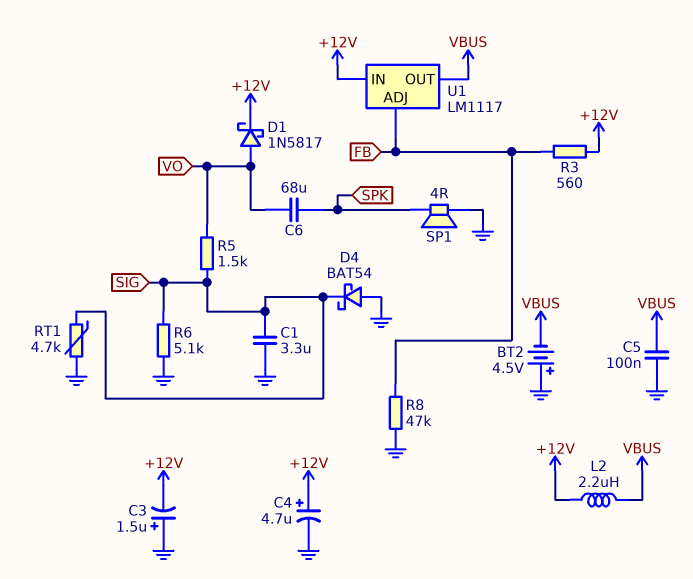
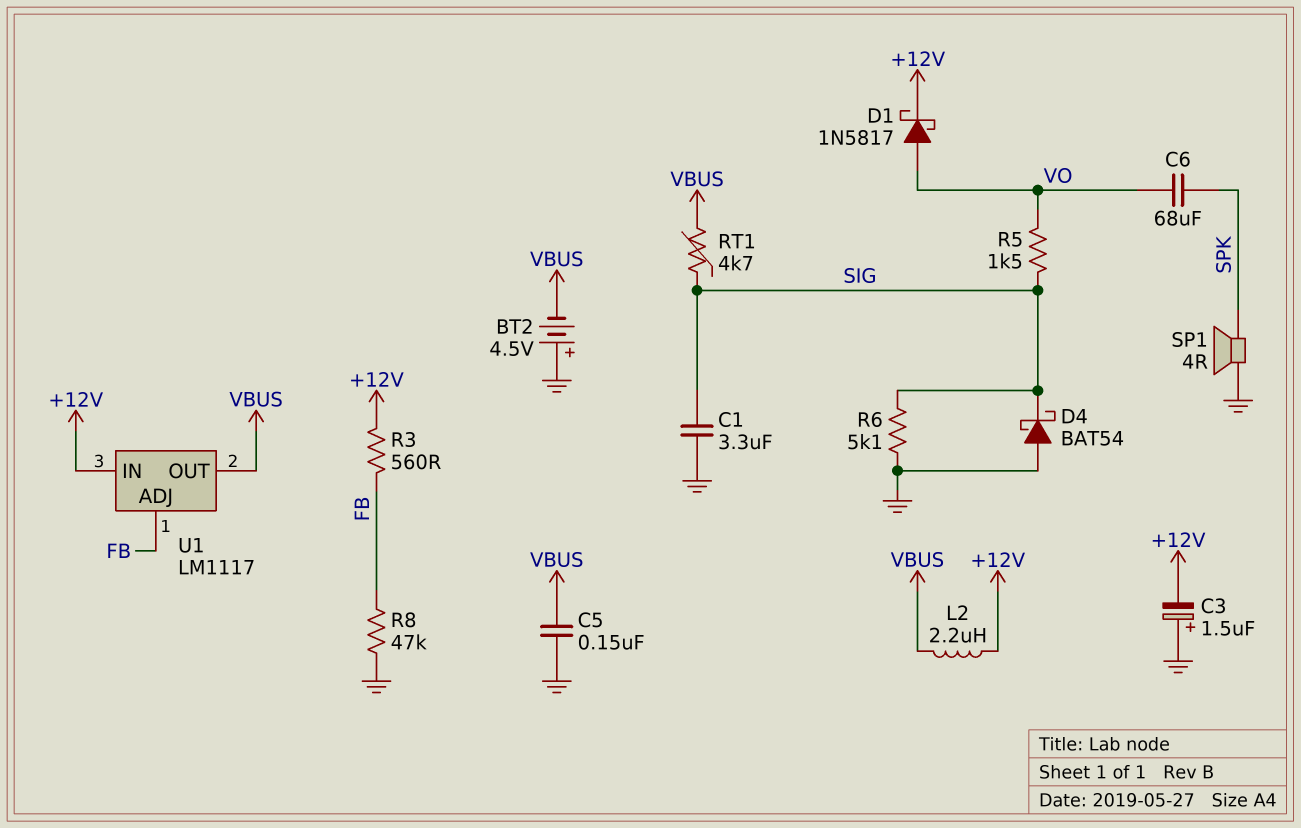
C4: 4.7uF (plus +12V, minus GND) -> none
C5: 100nF (GND, VBUS) -> 150nF (GND, VBUS)
RT1: 4.7k (GND, SIG) -> 4.7k (SIG, VBUS)

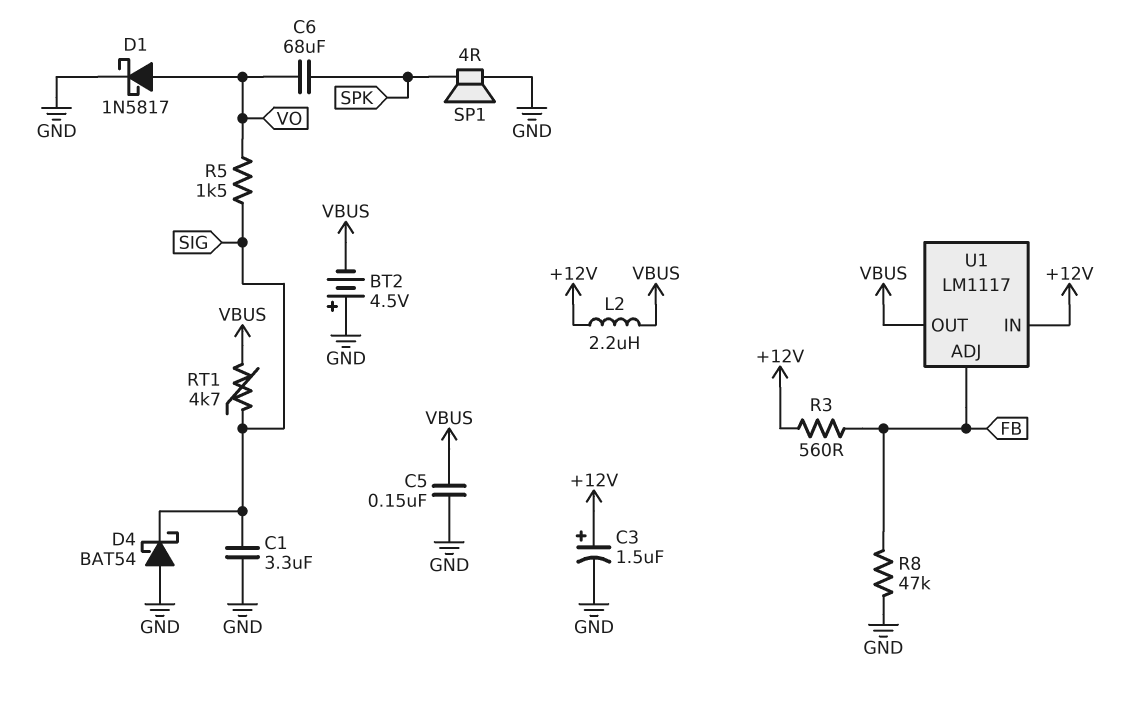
C3: 1.5uF (plus GND, minus +12V) -> 1.5uF (plus +12V, minus GND)
D1: schottky 1N5817 (A VO, K +12V) -> schottky 1N5817 (A VO, K GND)
R6: 5.1k (GND, SIG) -> none

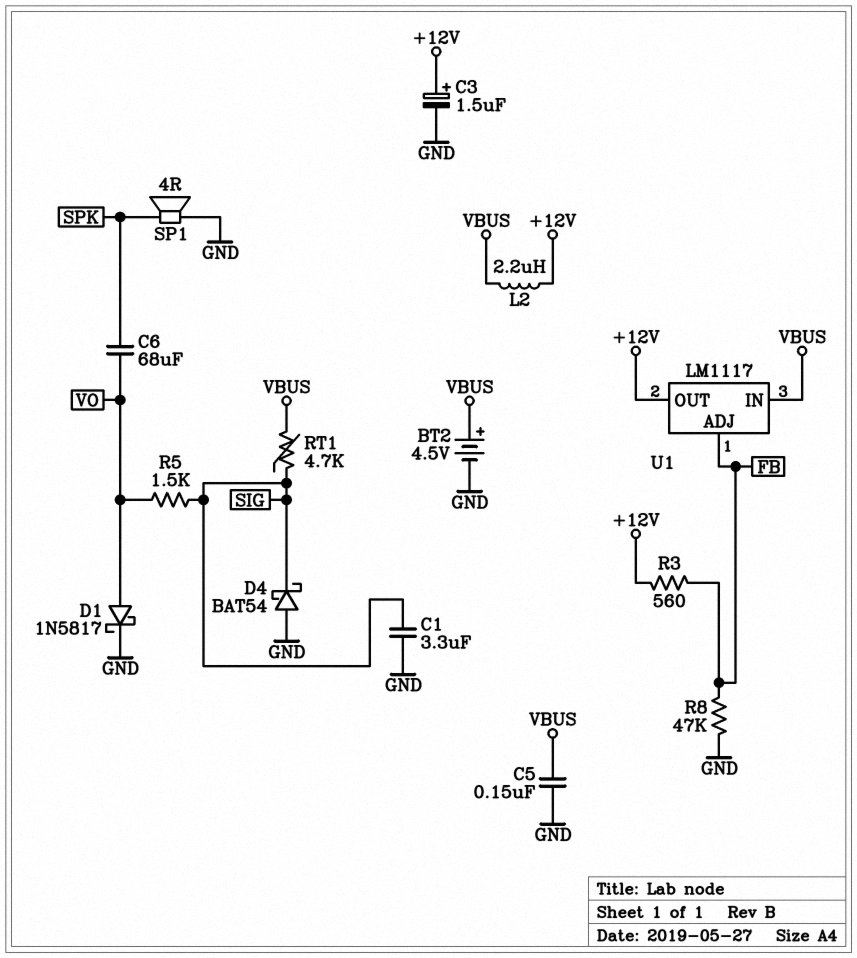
BT2: 4.5V (plus GND, minus VBUS) -> 4.5V (plus VBUS, minus GND)
U1 pin IN: +12V -> VBUS
U1 pin OUT: VBUS -> +12V

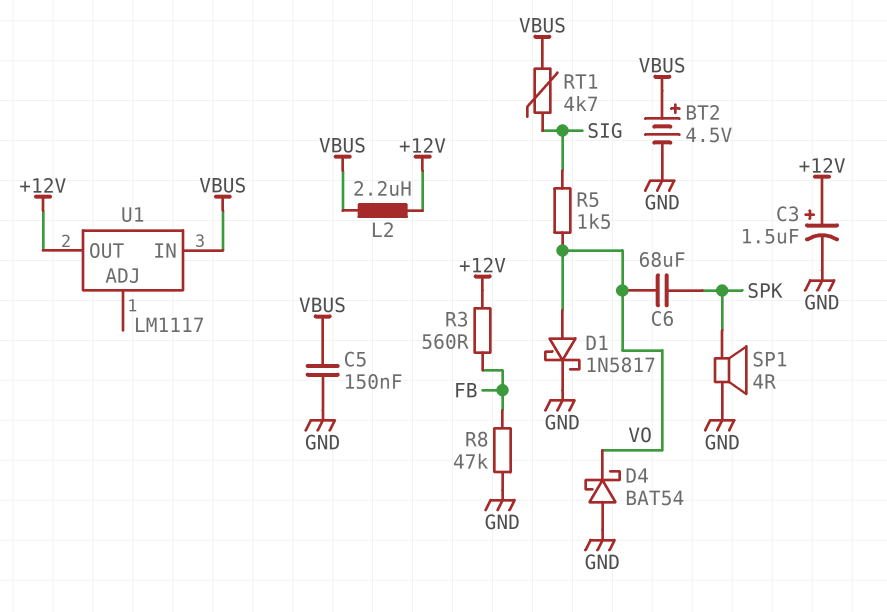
C1: 3.3uF (GND, SIG) -> none
D4: schottky BAT54 (A GND, K SIG) -> schottky BAT54 (A GND, K VO)
U1 pin ADJ: FB -> none

